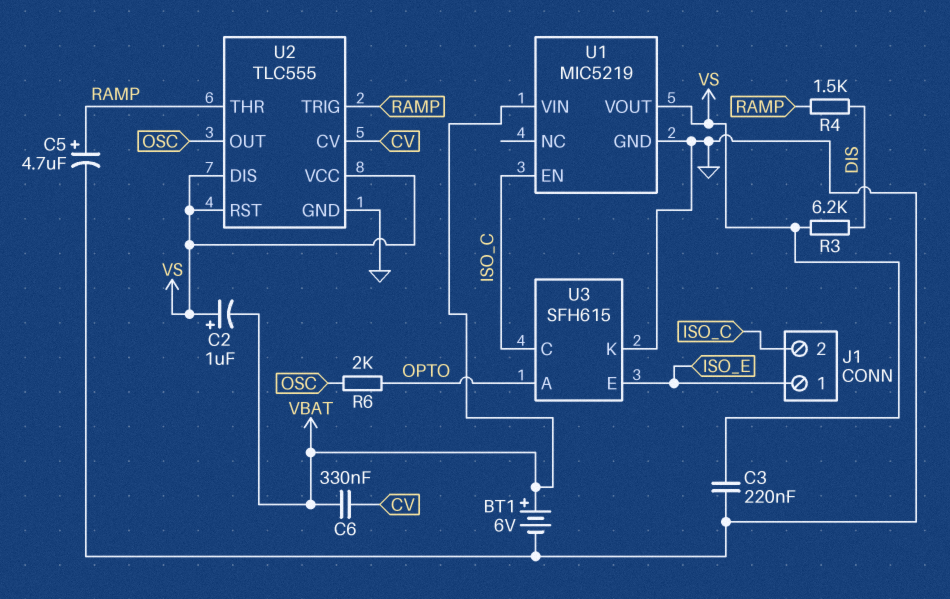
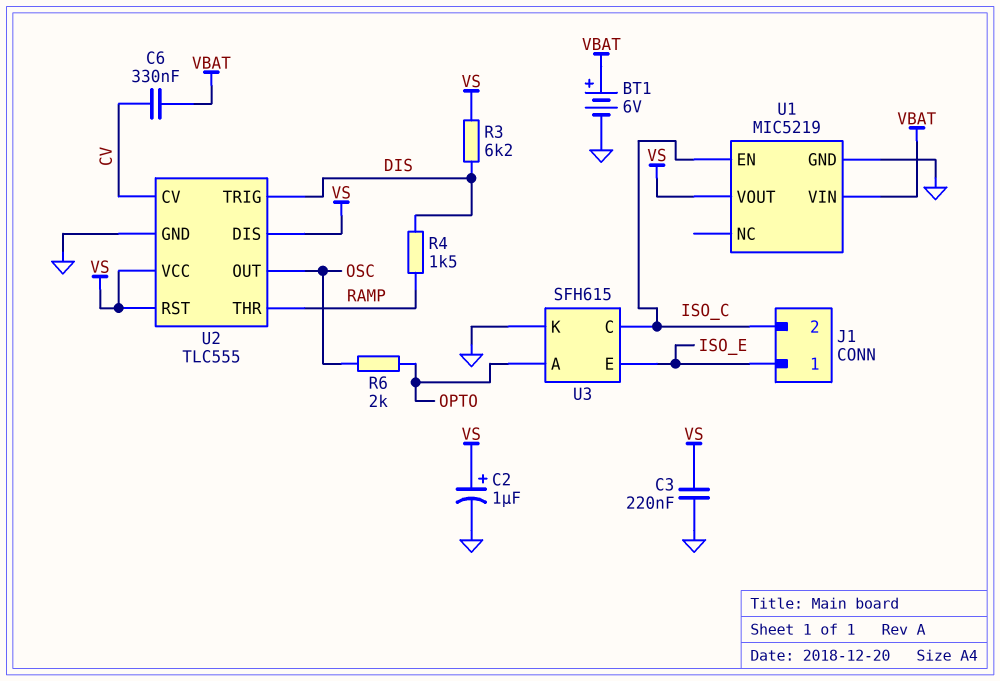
C2: 1uF (plus VS, minus VBAT) -> 1uF (plus VS, minus GND)
C5: 4.7uF (plus RAMP, minus GND) -> none
U2 pin TRIG: RAMP -> DIS

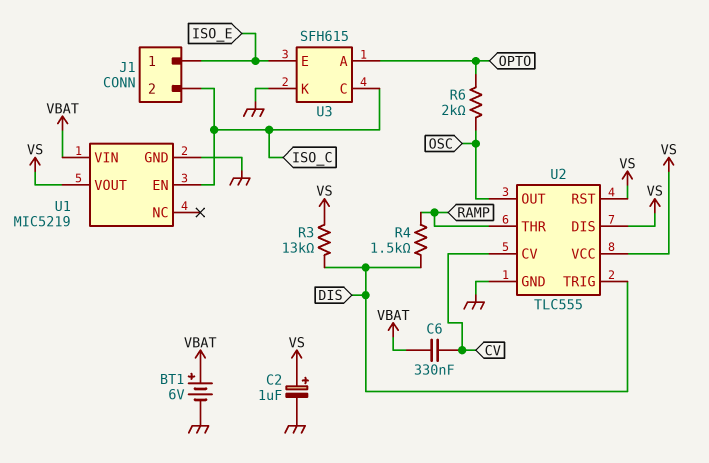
C3: 220nF (GND, VS) -> none
R3: 6.2k (DIS, VS) -> 13k (DIS, VS)

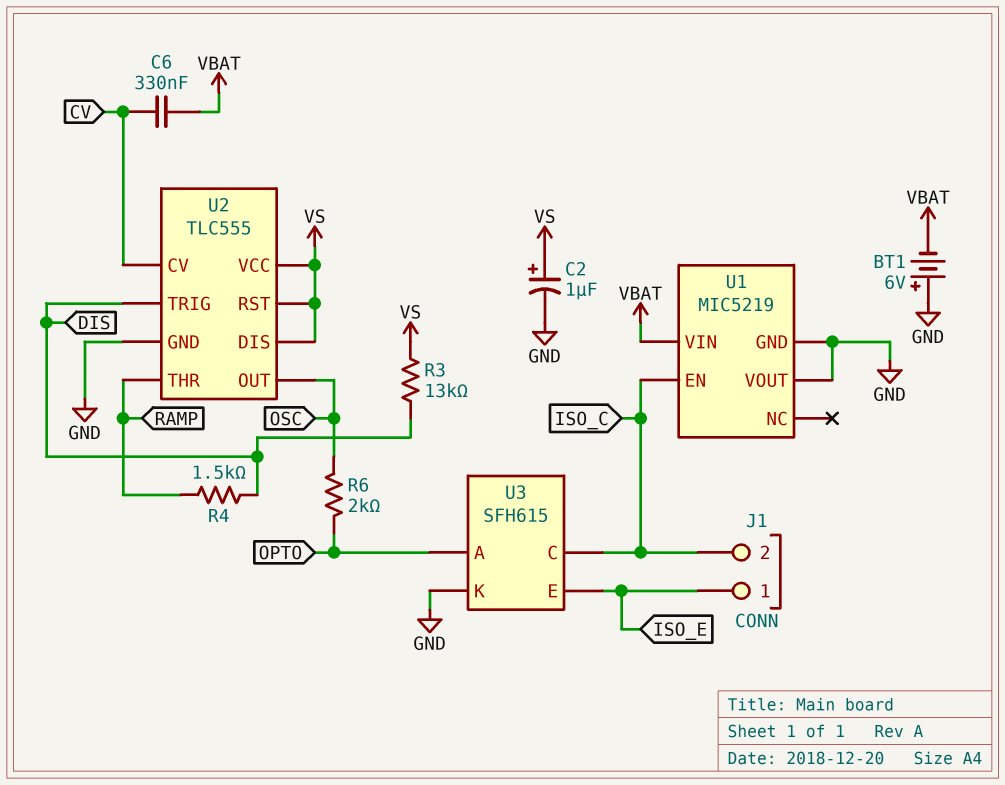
BT1: 6V (plus VBAT, minus GND) -> 6V (plus GND, minus VBAT)
U1 pin VOUT: VS -> GND

